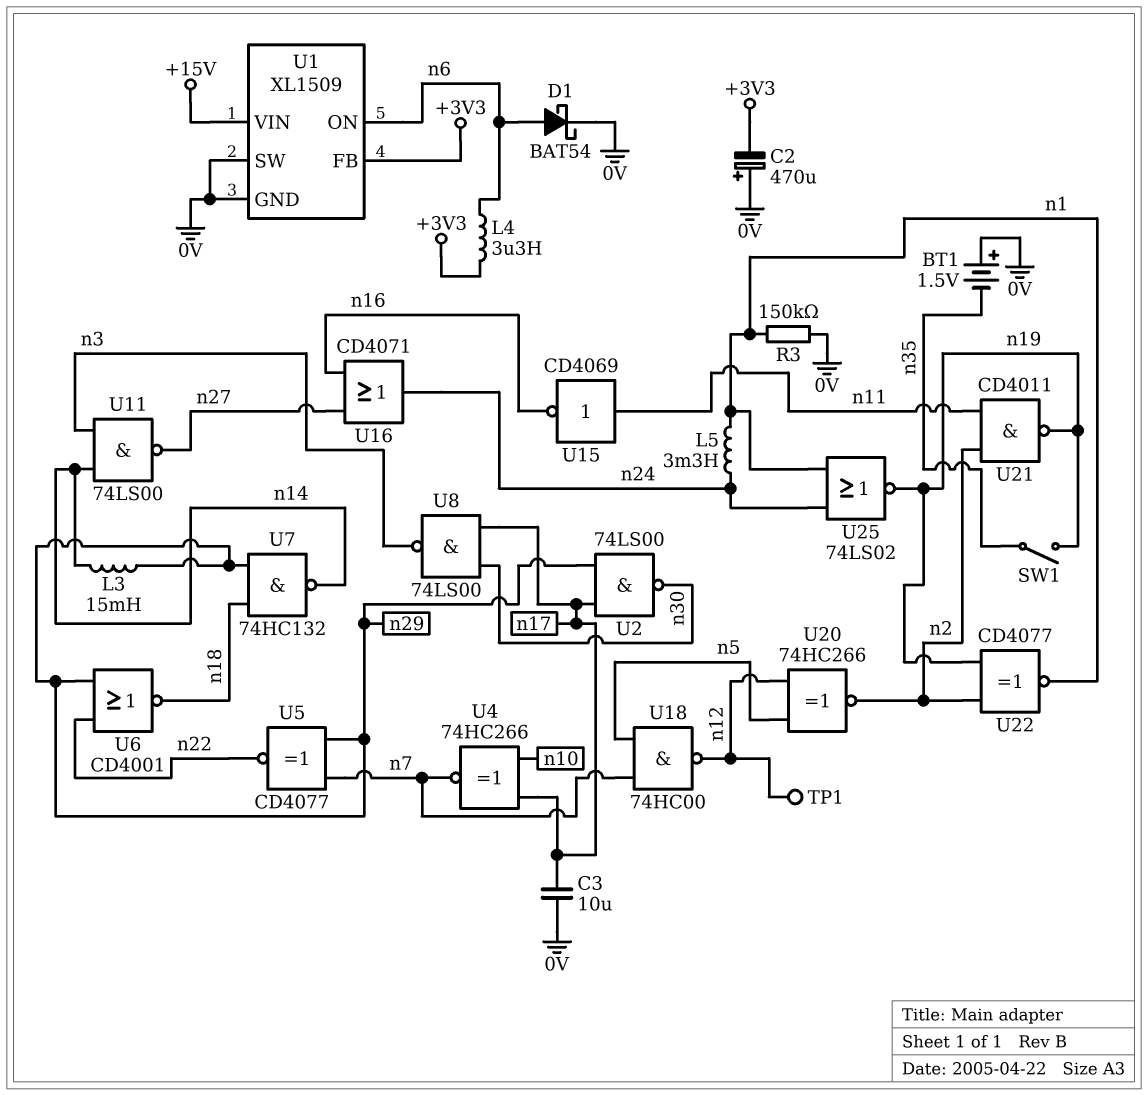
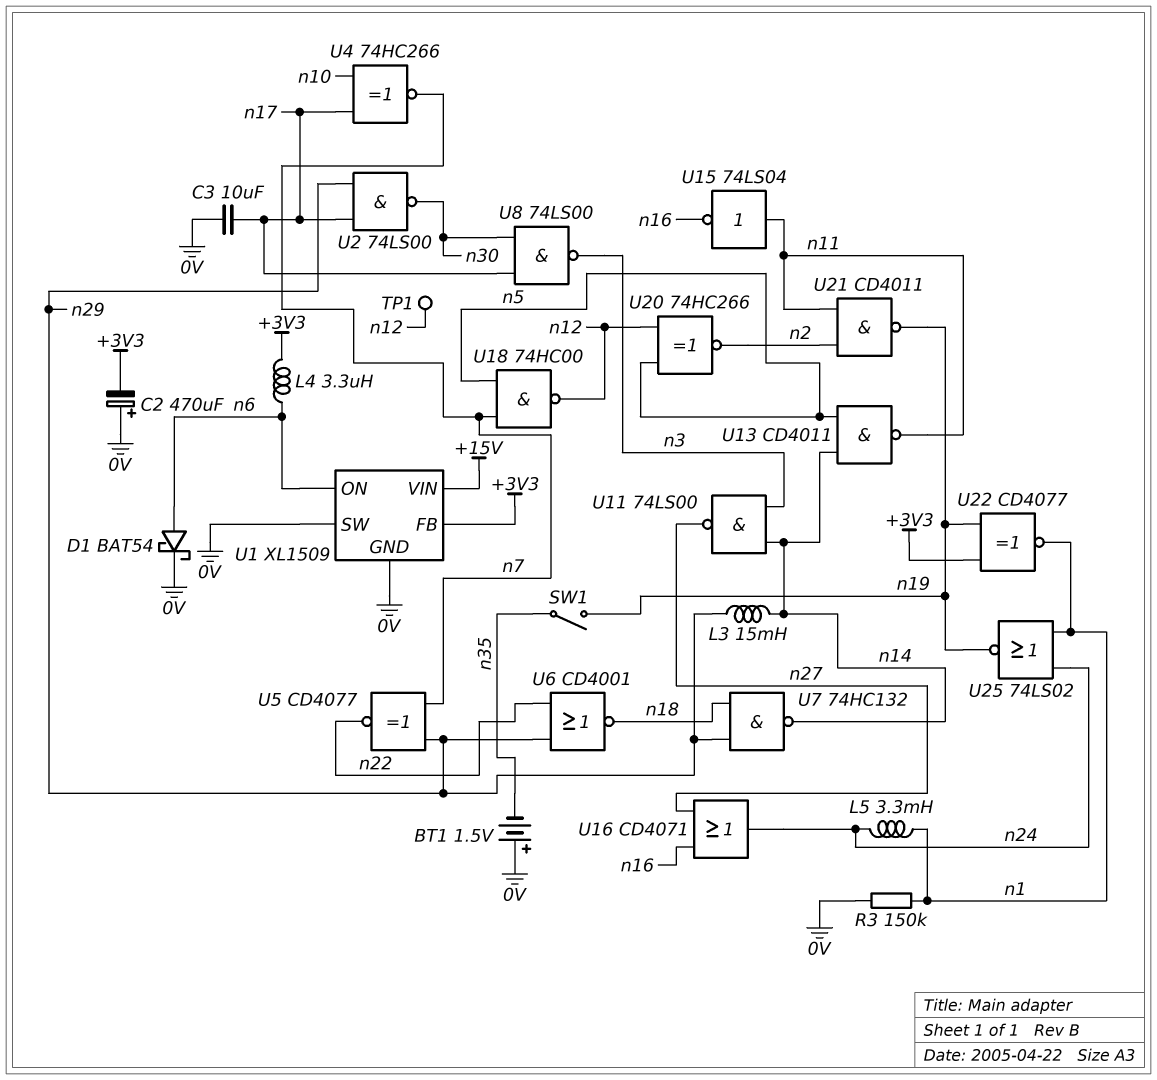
U13: none -> NAND CD4011 (in n5, in n14, out n11)
U15: NOT CD4069 (in n11, out n16) -> NOT 74LS04 (in n11, out n16)
U22: XNOR CD4077 (in n2, in n19, out n1) -> XNOR CD4077 (in +3V3, in n19, out n1)

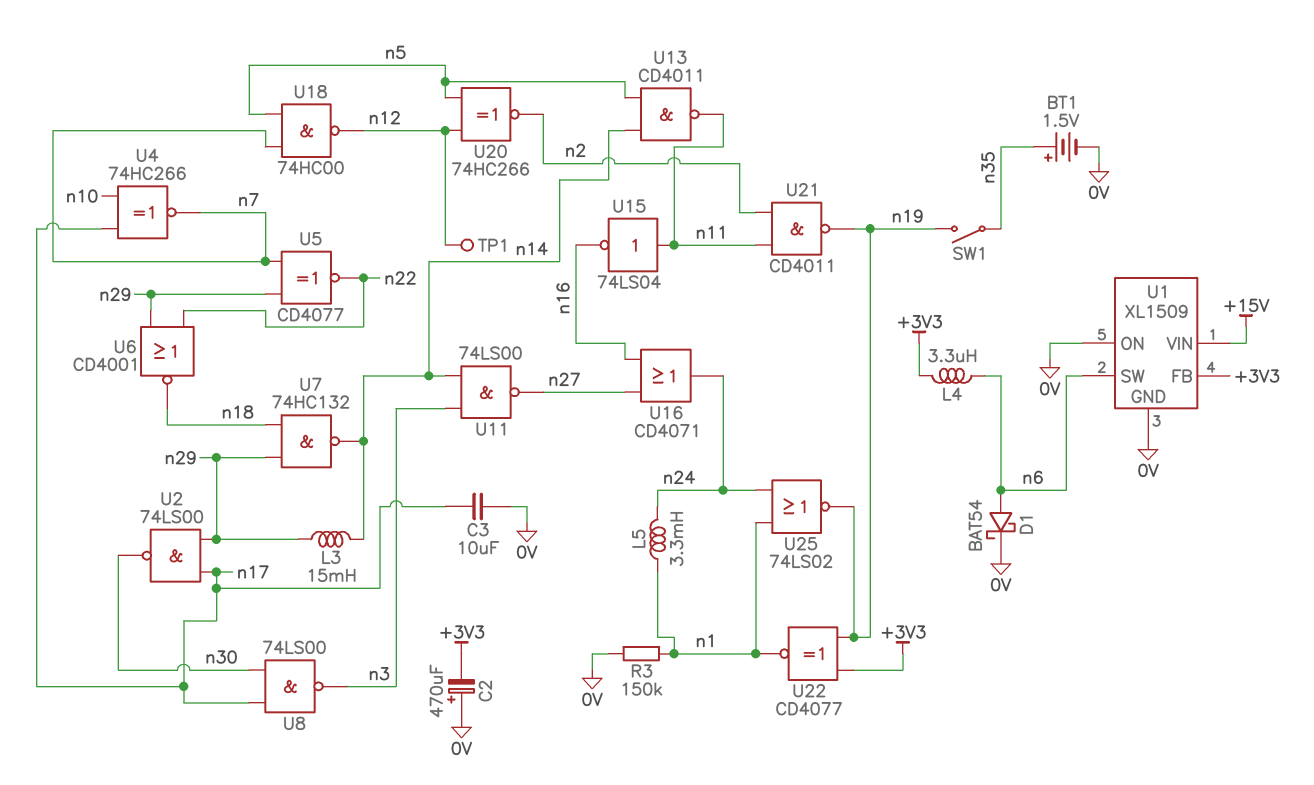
BT1: 1.5V (plus 0V, minus n35) -> 1.5V (plus n35, minus 0V)
U1 pin ON: n6 -> 0V
U1 pin SW: 0V -> n6

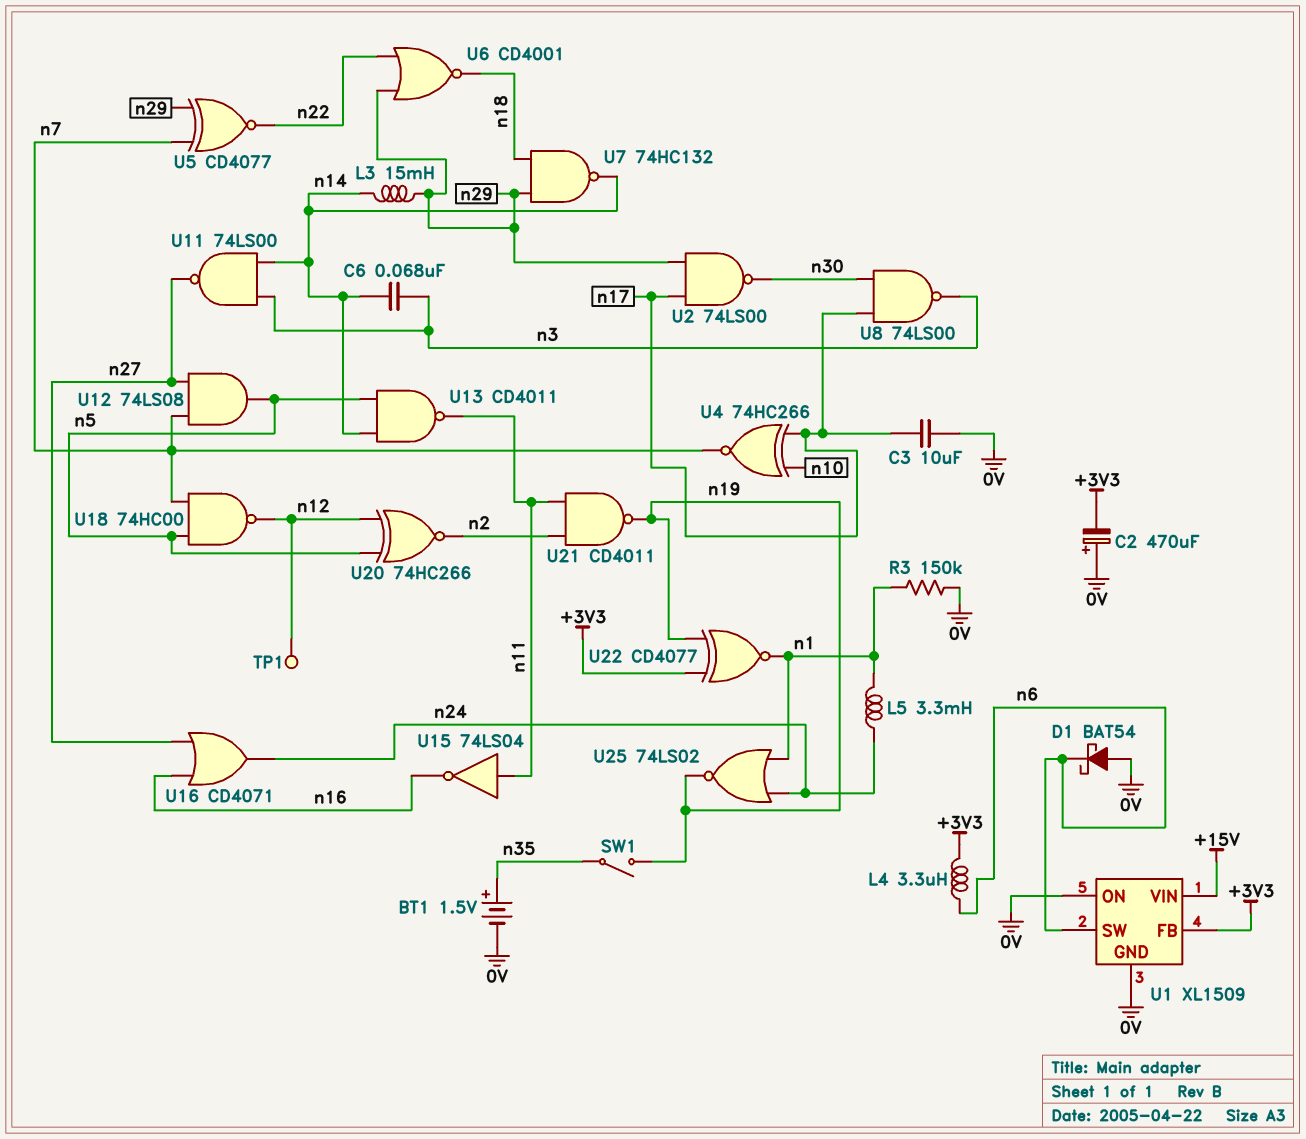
C6: none -> 68nF (n3, n14)
D1: schottky BAT54 (A n6, K 0V) -> schottky BAT54 (A 0V, K n6)
U12: none -> AND 74LS08 (in n7, in n27, out n5)

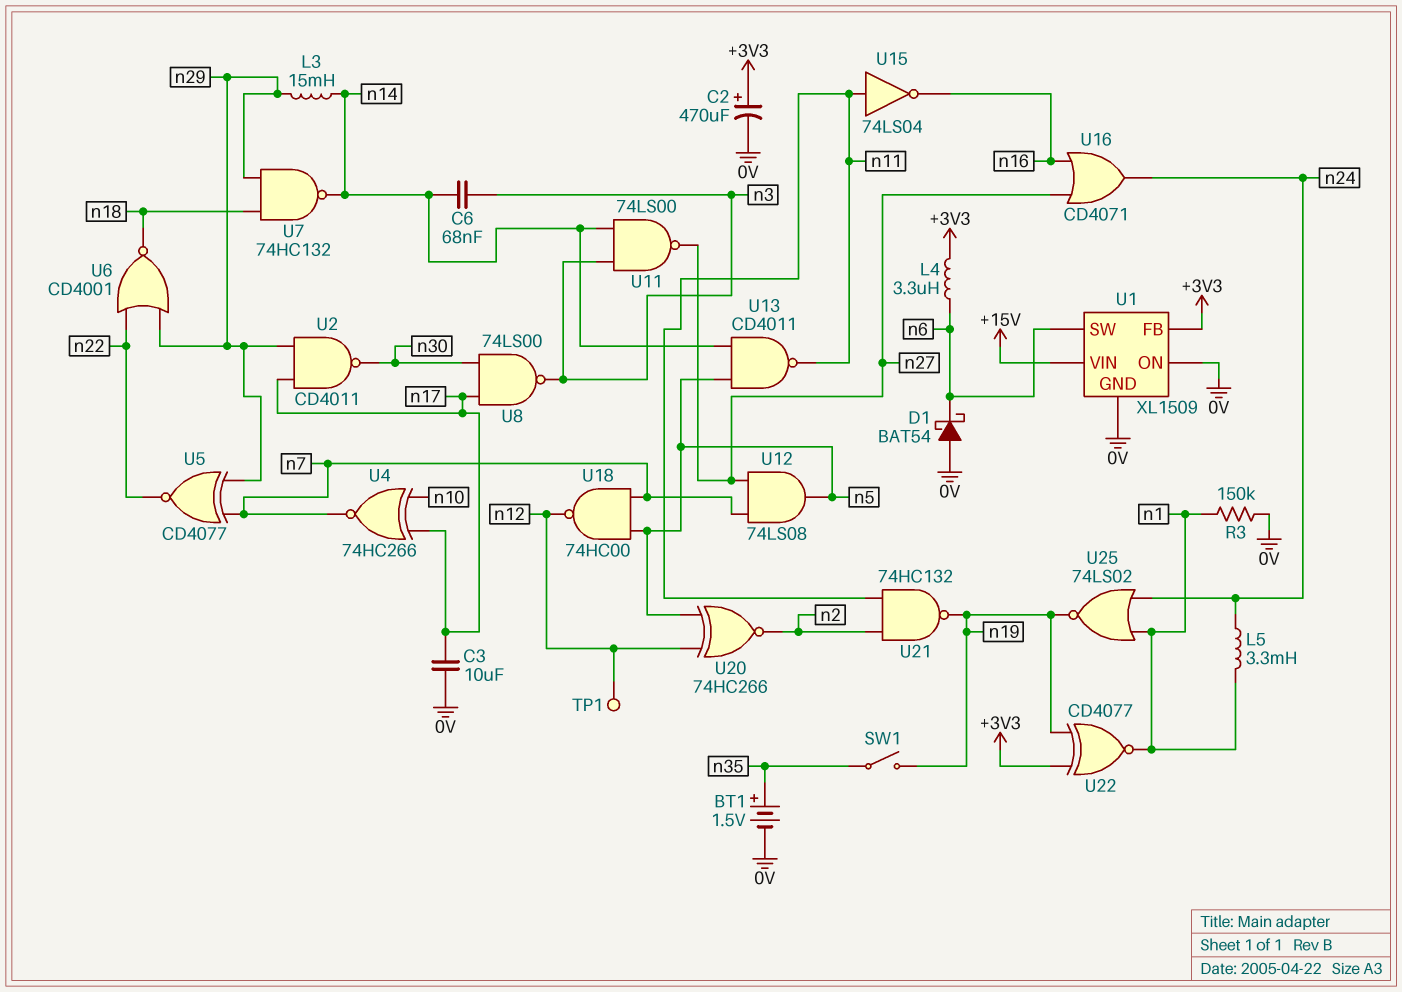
C2: 470uF (plus 0V, minus +3V3) -> 470uF (plus +3V3, minus 0V)
U2: NAND 74LS00 (in n17, in n29, out n30) -> NAND CD4011 (in n17, in n29, out n30)
U21: NAND CD4011 (in n2, in n11, out n19) -> NAND 74HC132 (in n2, in n11, out n19)

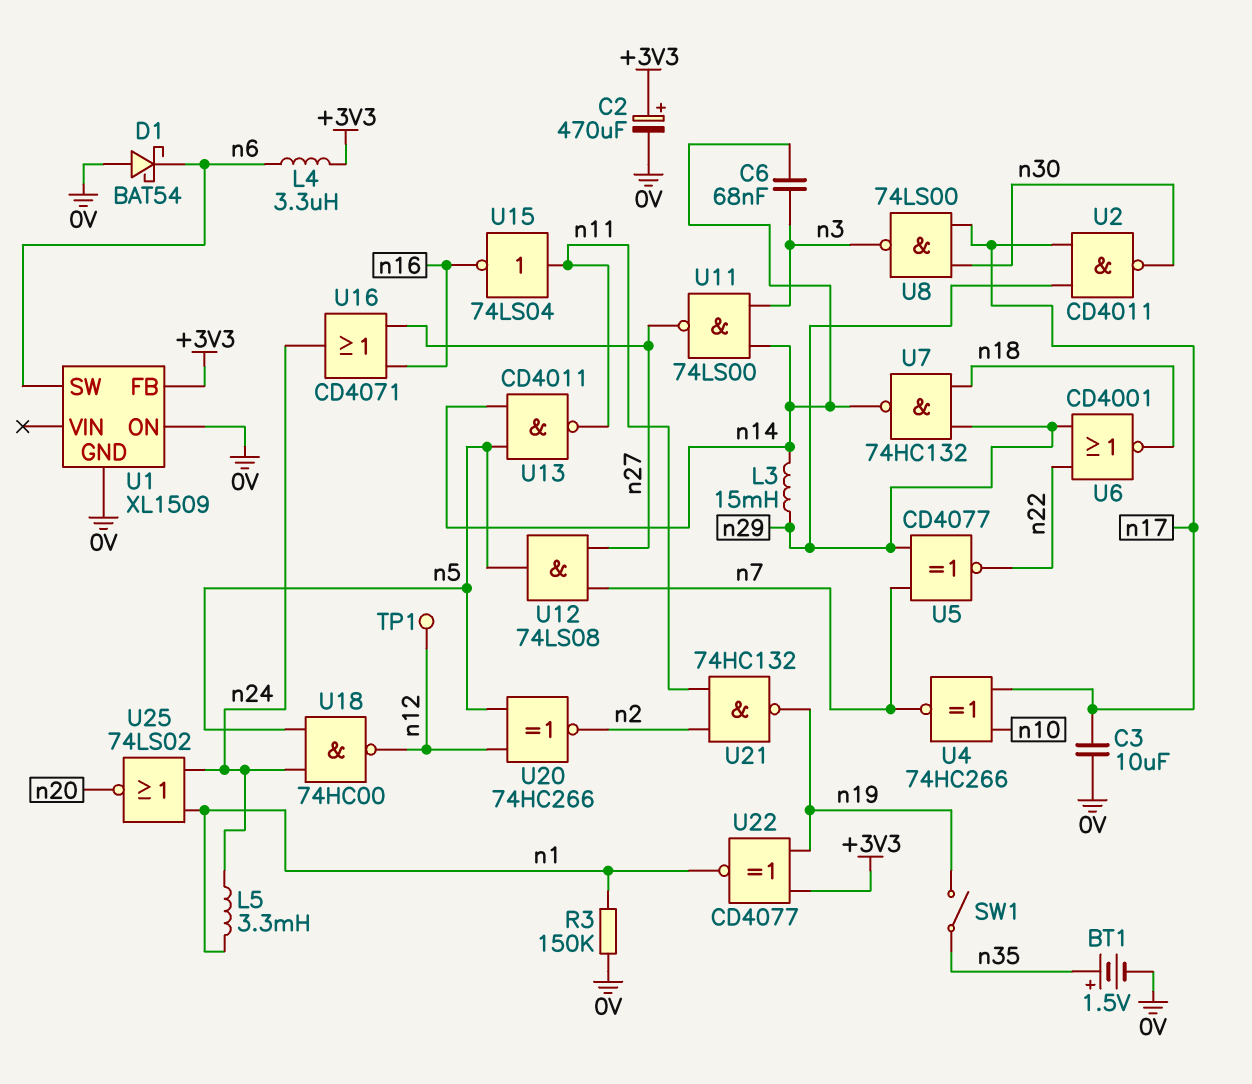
U1 pin VIN: +15V -> none
U18: NAND 74HC00 (in n5, in n7, out n12) -> NAND 74HC00 (in n5, in n24, out n12)
U25: NOR 74LS02 (in n1, in n24, out n19) -> NOR 74LS02 (in n1, in n24, out n20)

